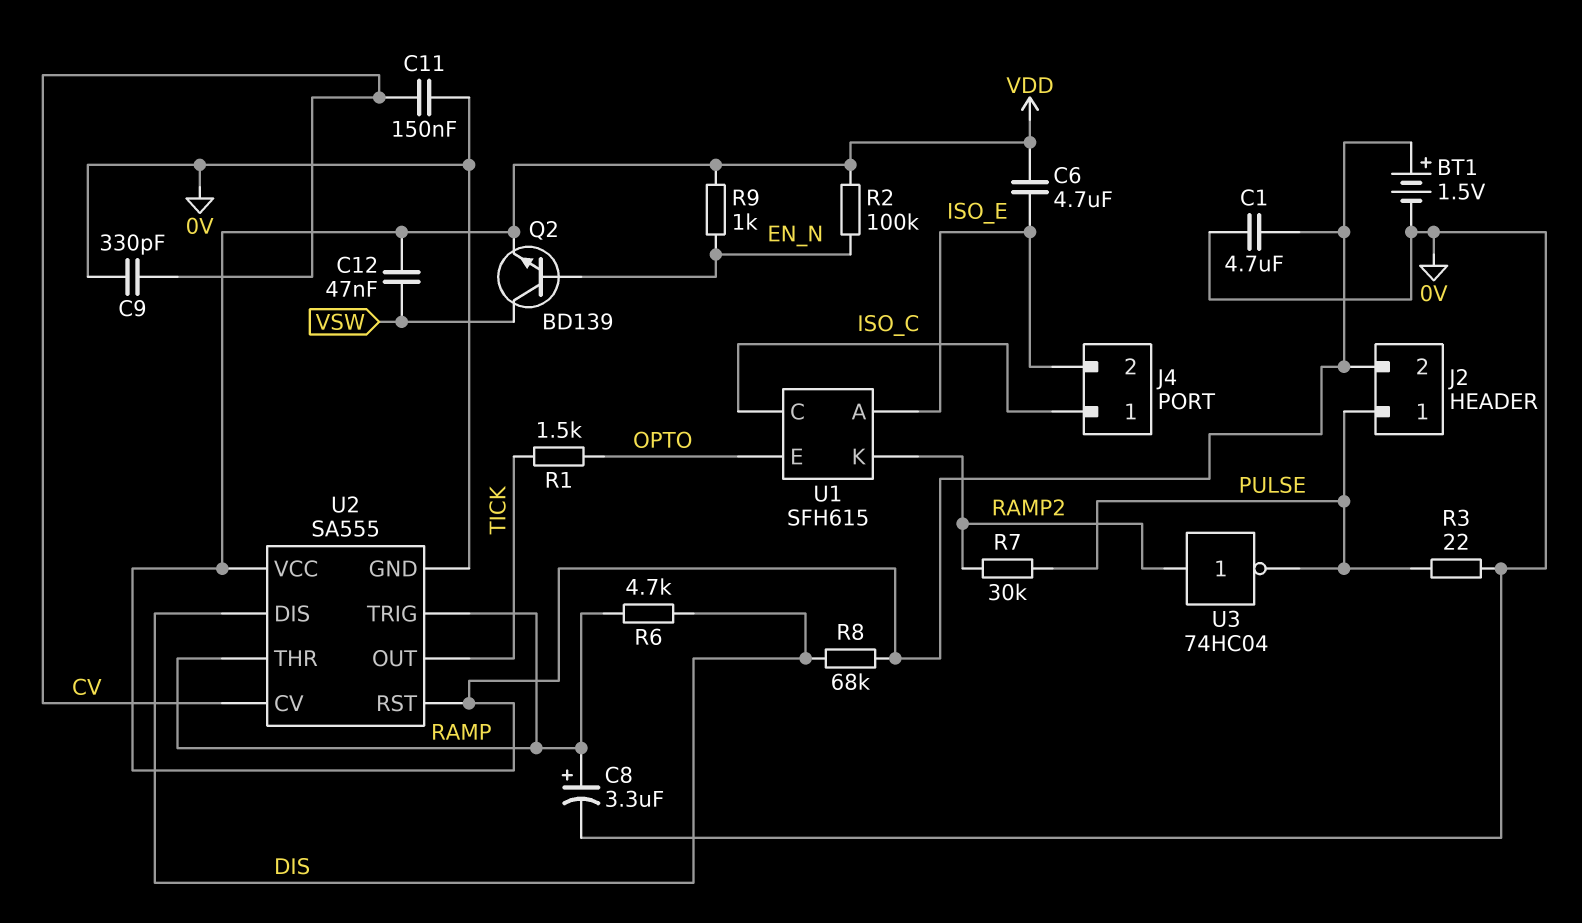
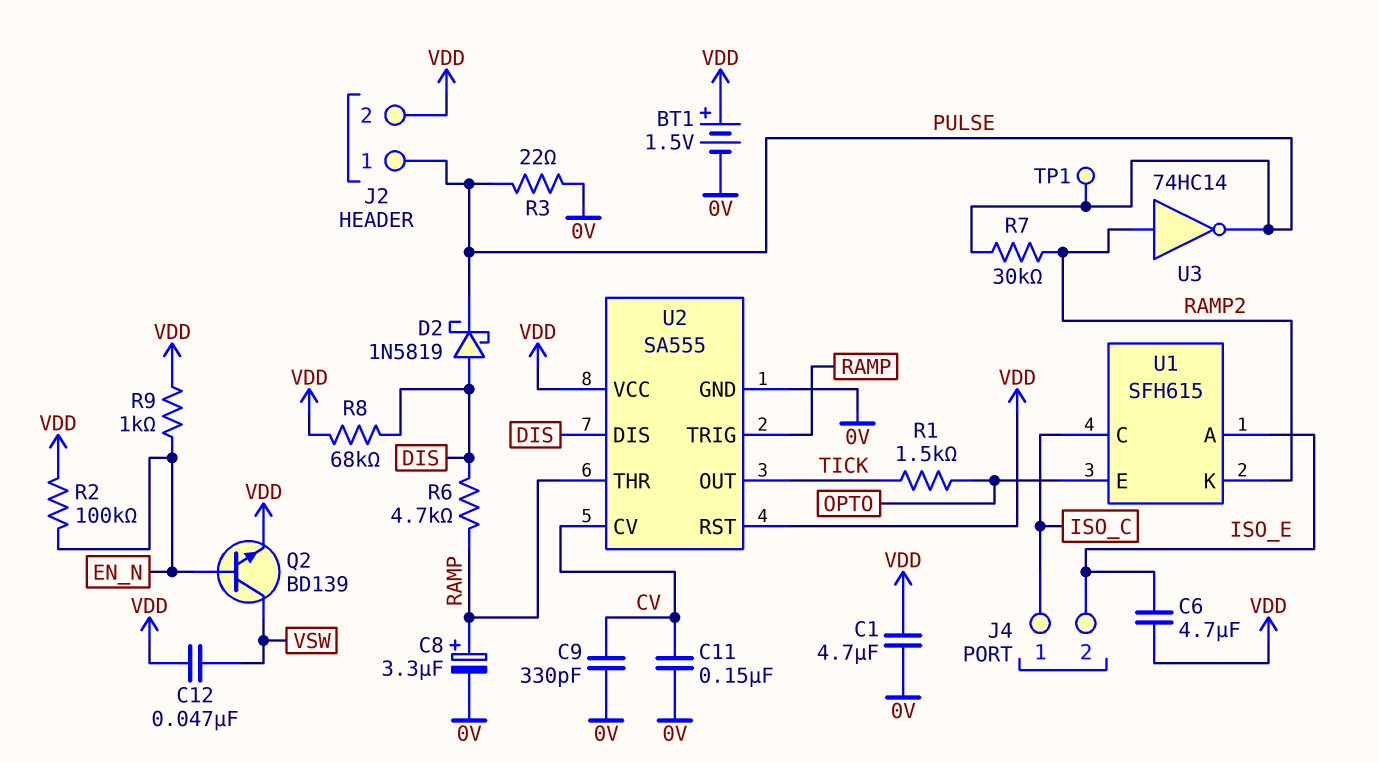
D2: none -> schottky 1N5819 (A DIS, K PULSE)
TP1: none -> test point (PULSE)
U3: NOT 74HC04 (in RAMP2, out PULSE) -> NOT 74HC14 (in RAMP2, out PULSE)

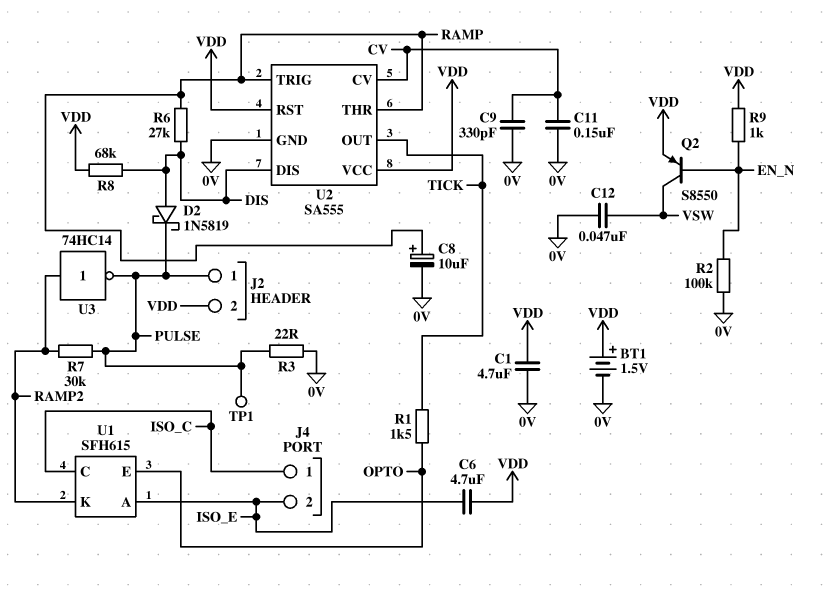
C8: 3.3uF (plus RAMP, minus 0V) -> 10uF (plus RAMP, minus 0V)
C12: 47nF (VDD, VSW) -> 47nF (0V, VSW)
Q2: NPN BD139 (B EN_N, C VSW, E VDD) -> PNP S8550 (B EN_N, C VSW, E VDD)
R2: 100k (EN_N, VDD) -> 100k (0V, EN_N)
R6: 4.7k (DIS, RAMP) -> 27k (DIS, RAMP)

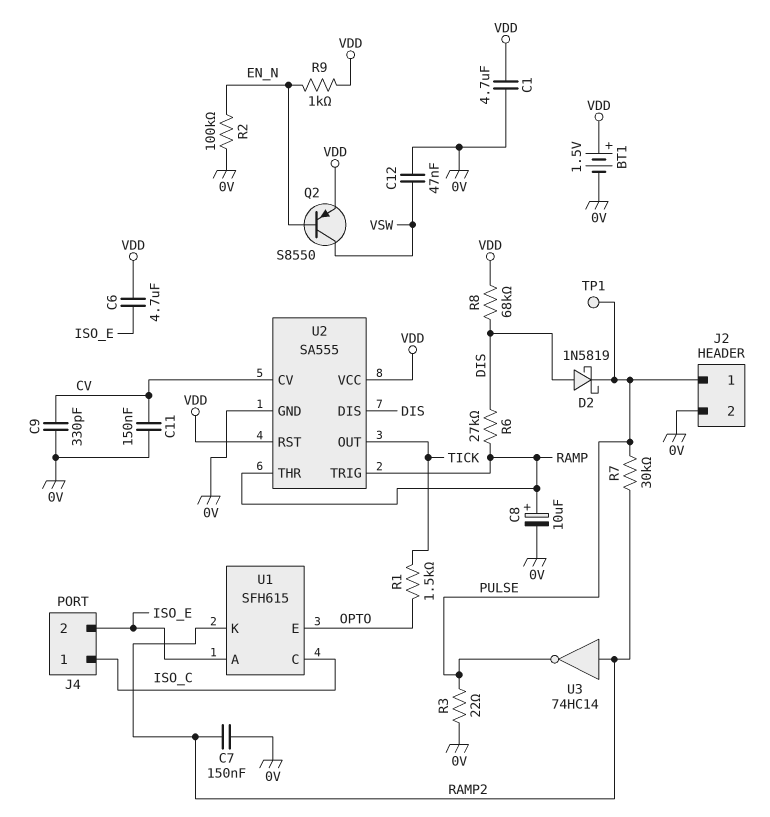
C7: none -> 150nF (0V, RAMP2)
J2 pin 2: VDD -> 0V

